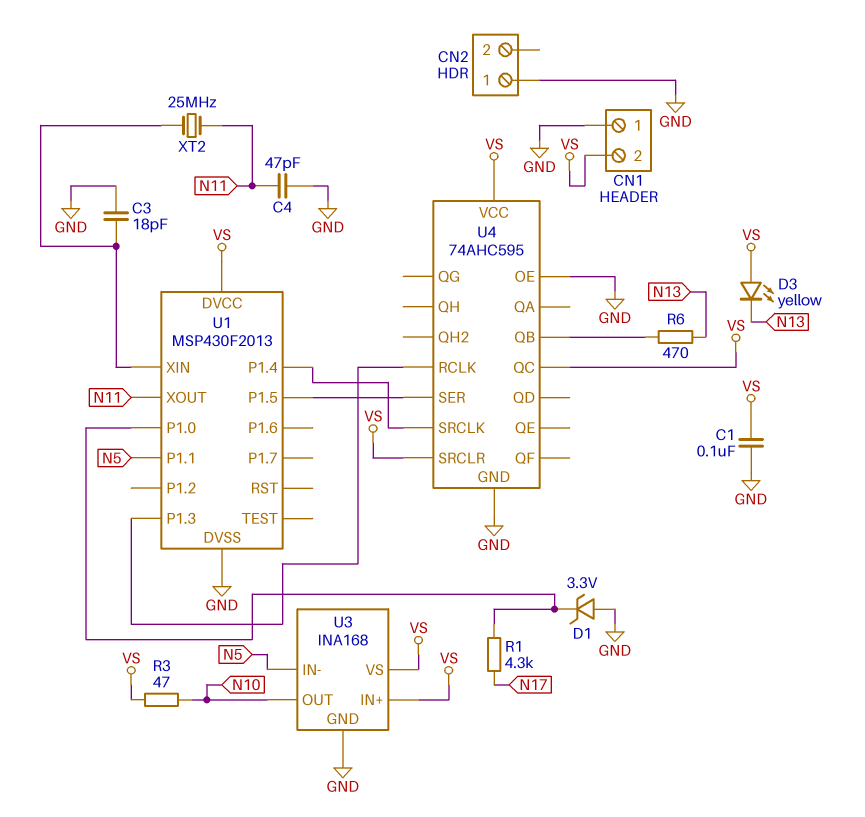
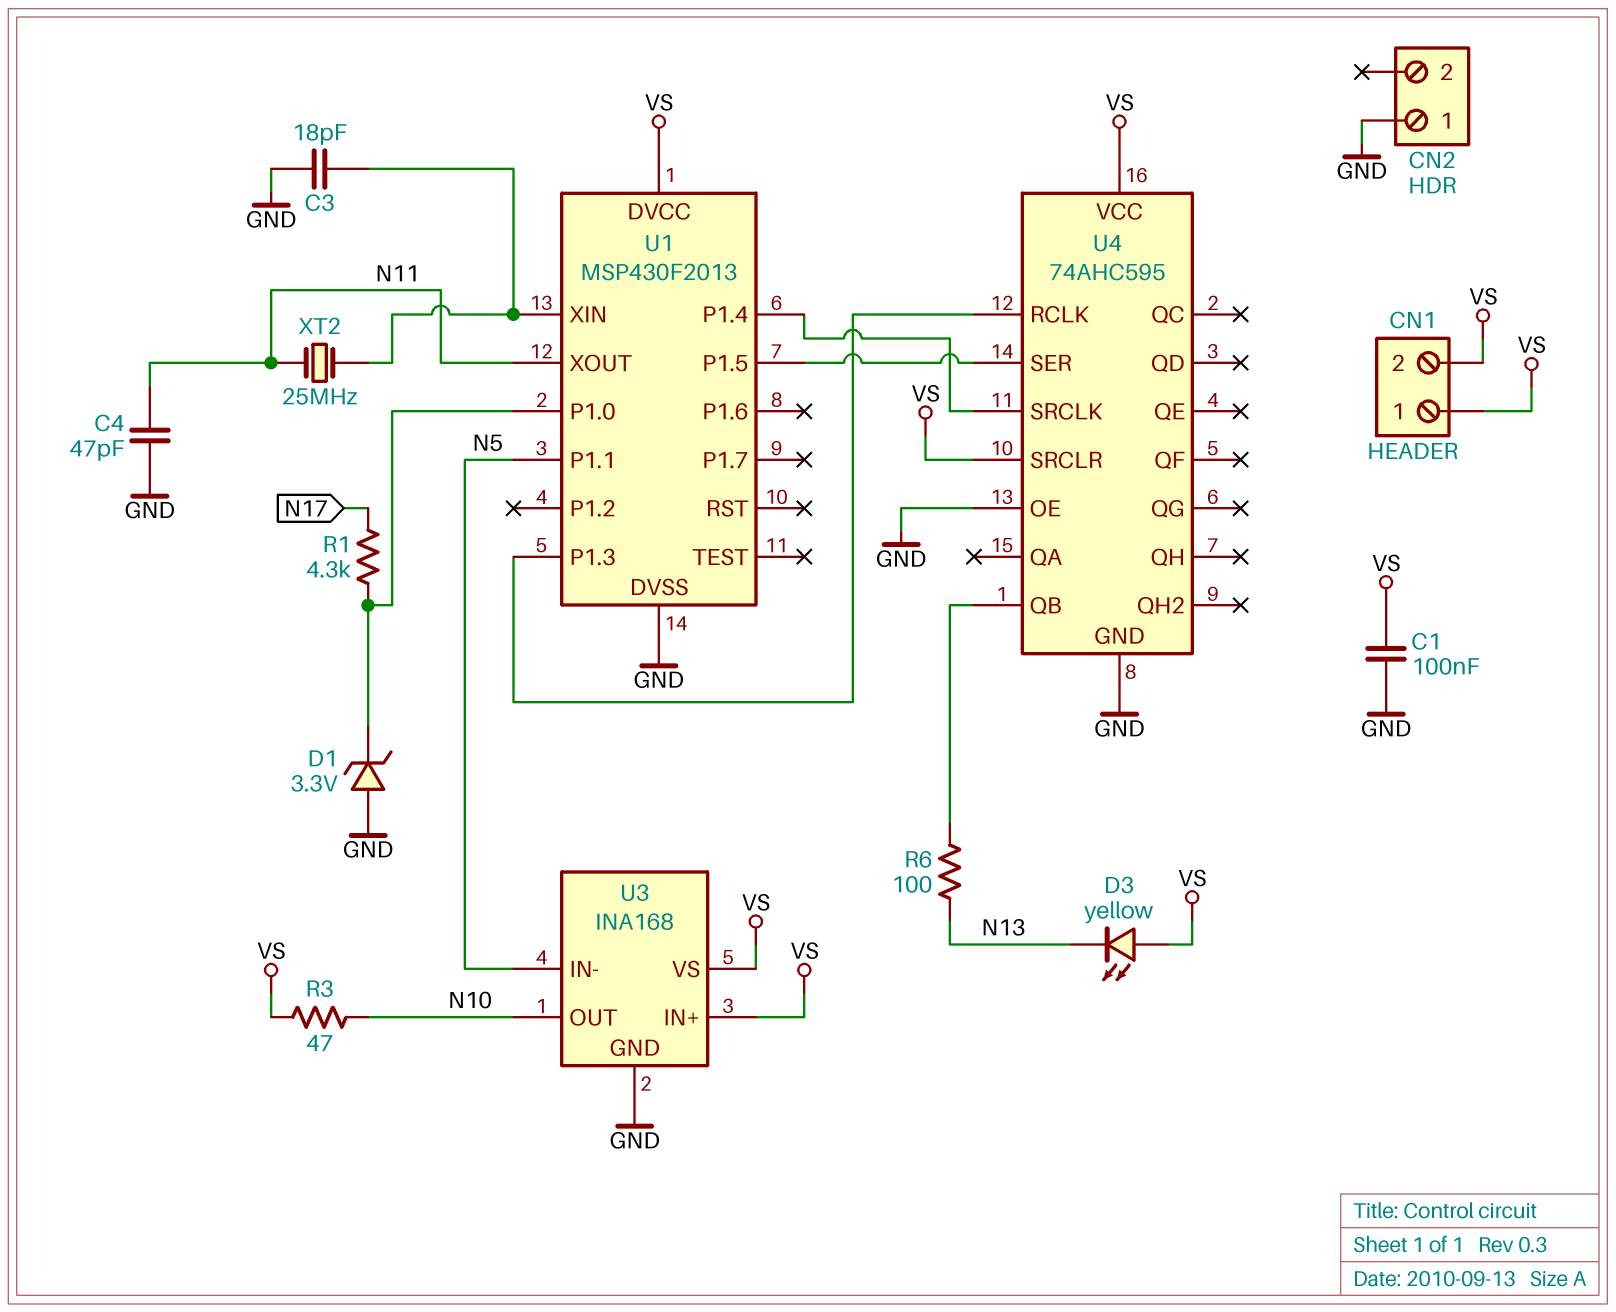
CN1 pin 1: GND -> VS
R6: 470 (N13, U4/QB) -> 100 (N13, U4/QB)
U4 pin QC: VS -> none

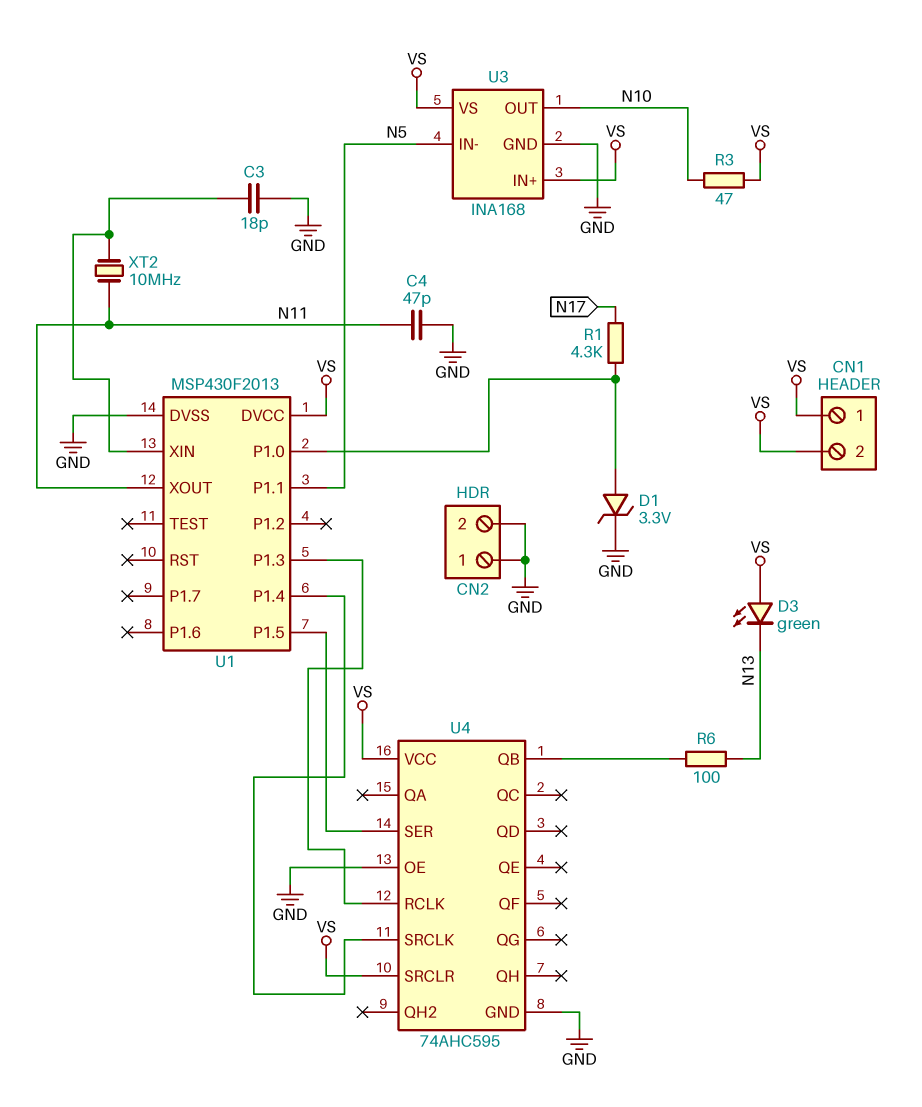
C1: 100nF (GND, VS) -> none
CN2 pin 2: none -> GND
D1: zener 3.3V (A GND, K U1/P1.0) -> zener 3.3V (A U1/P1.0, K GND)
D3: LED yellow (A VS, K N13) -> LED green (A VS, K N13)
XT2: 25MHz (N11, U1/XIN) -> 10MHz (N11, U1/XIN)

